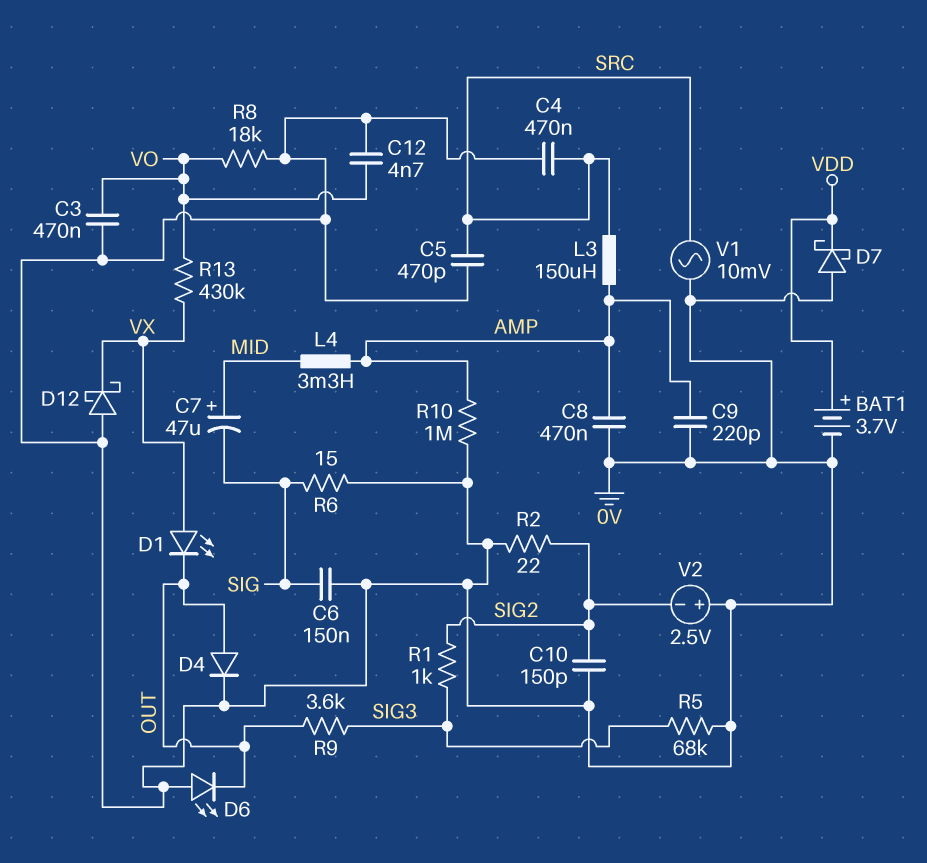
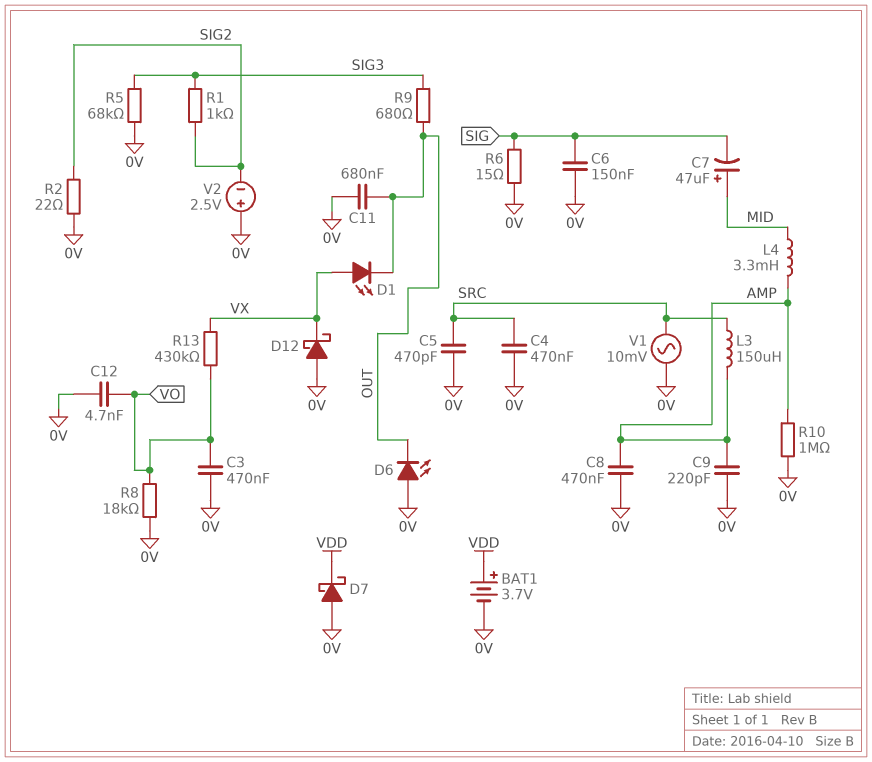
C10: 150pF (0V, SIG2) -> none
C11: none -> 680nF (0V, OUT)
D4: diode (A OUT, K 0V) -> none
R9: 3.6k (OUT, SIG3) -> 680 (OUT, SIG3)

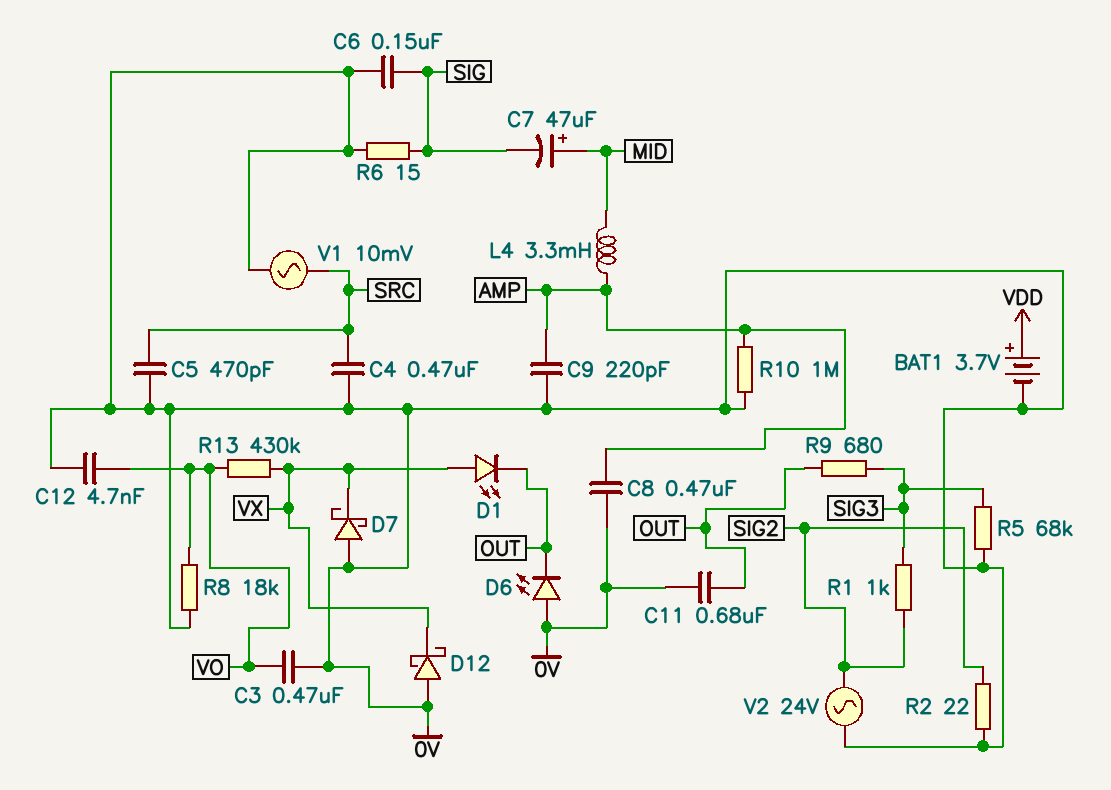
D7: schottky (A 0V, K VDD) -> schottky (A 0V, K VX)
L3: 150uH (AMP, SRC) -> none
V2: 2.5V (plus 0V, minus SIG2) -> AC 24V (0V, SIG2)

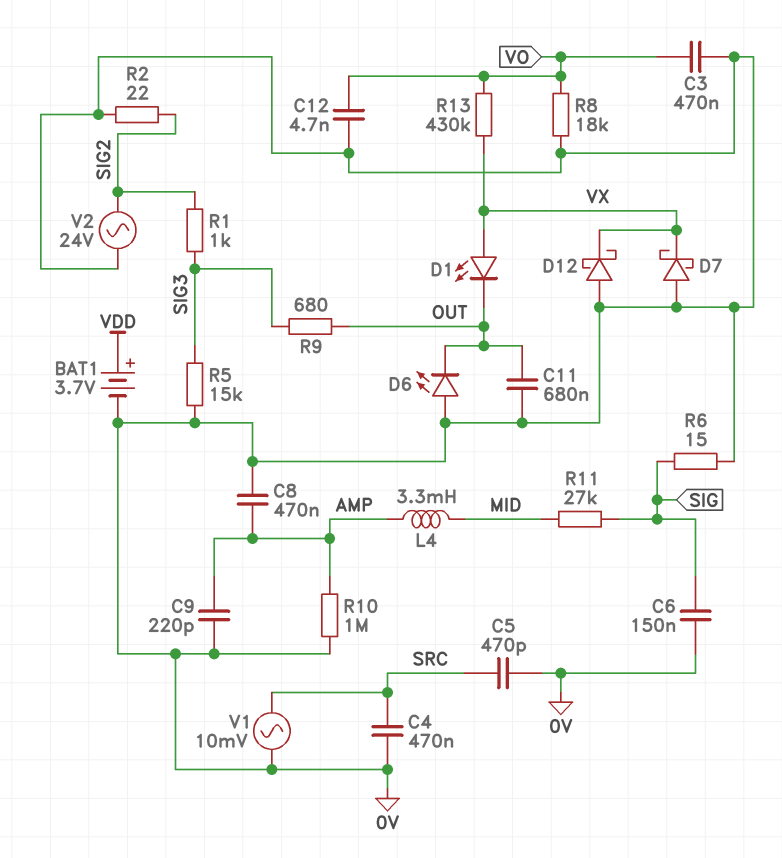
C7: 47uF (plus MID, minus SIG) -> none
R5: 68k (0V, SIG3) -> 15k (0V, SIG3)
R11: none -> 27k (MID, SIG)

